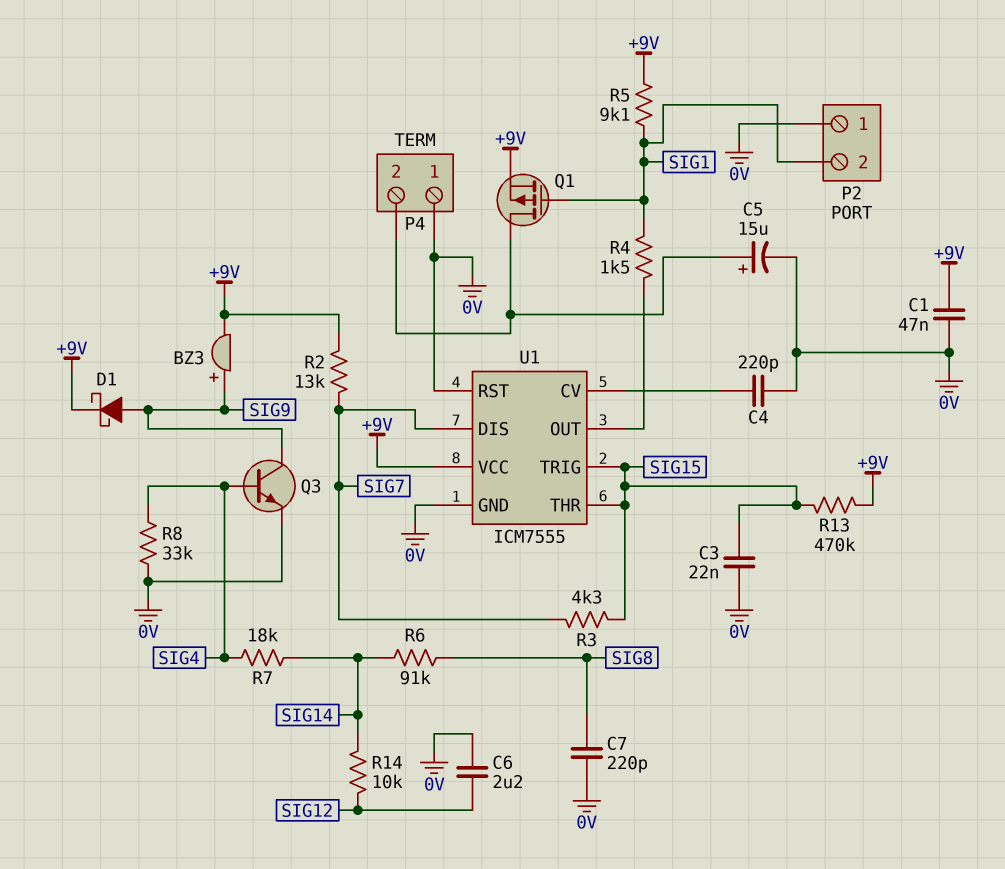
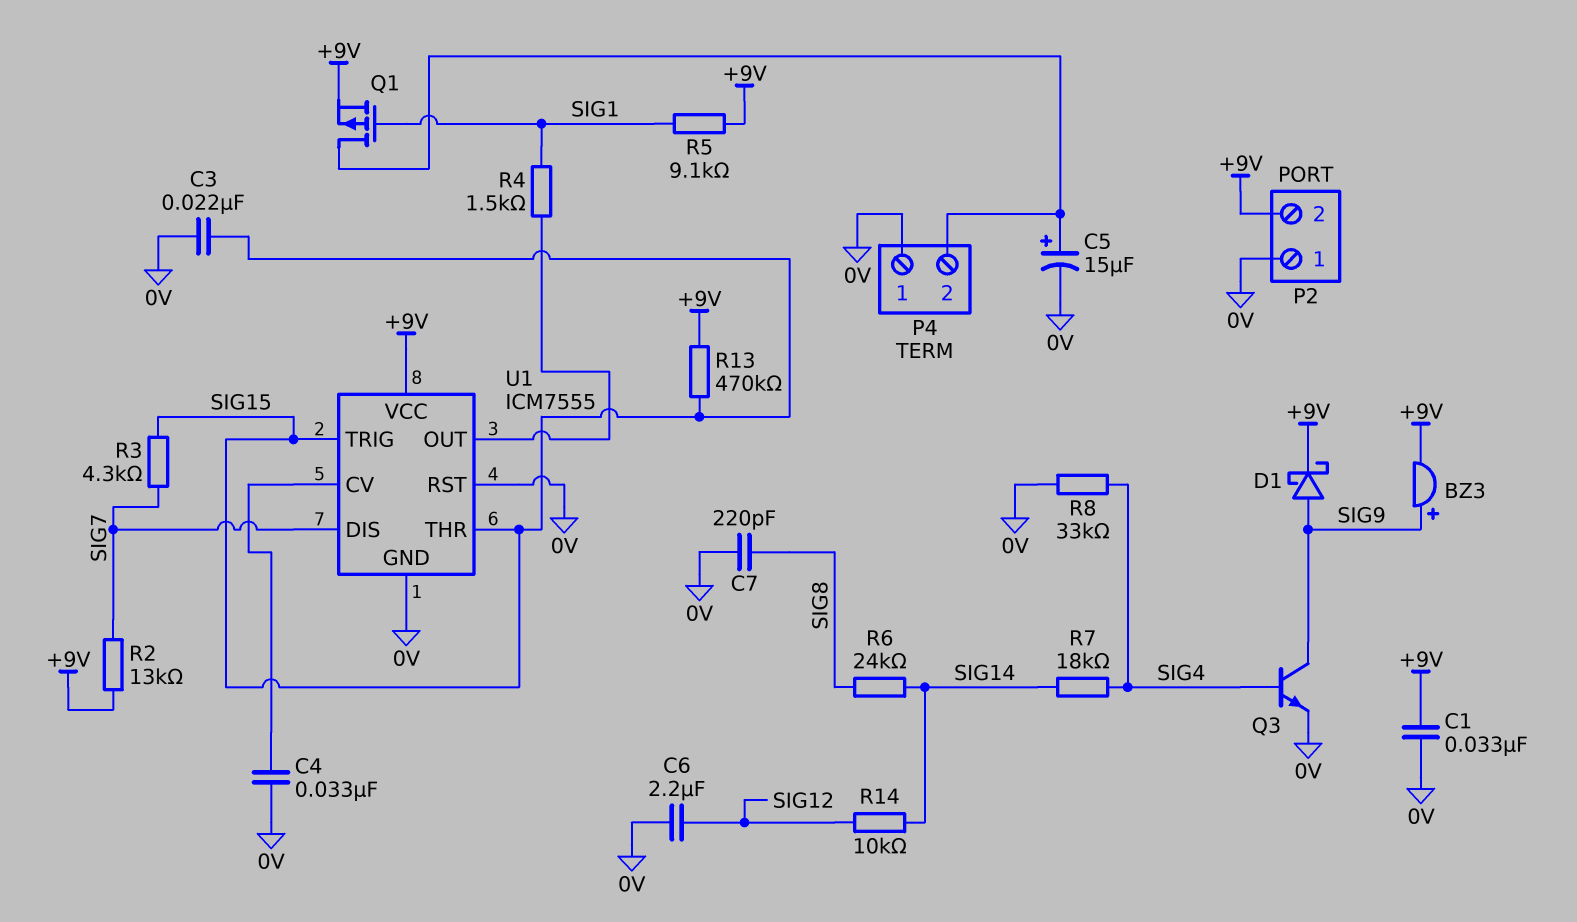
C1: 47nF (+9V, 0V) -> 33nF (+9V, 0V)
C4: 220pF (0V, U1/CV) -> 33nF (0V, U1/CV)
P2 pin 2: SIG1 -> +9V
R6: 91k (SIG8, SIG14) -> 24k (SIG8, SIG14)

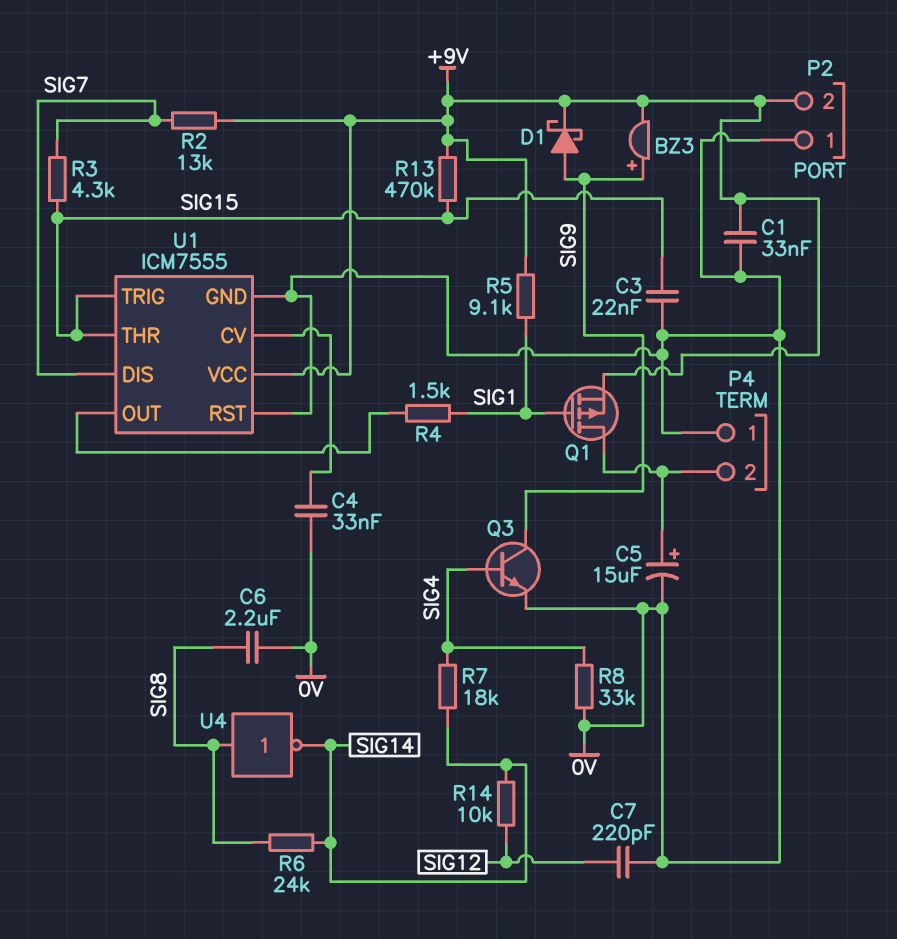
C6: 2.2uF (0V, SIG12) -> 2.2uF (0V, SIG8)
C7: 220pF (0V, SIG8) -> 220pF (0V, SIG12)
U4: none -> NOT (in SIG8, out SIG14)

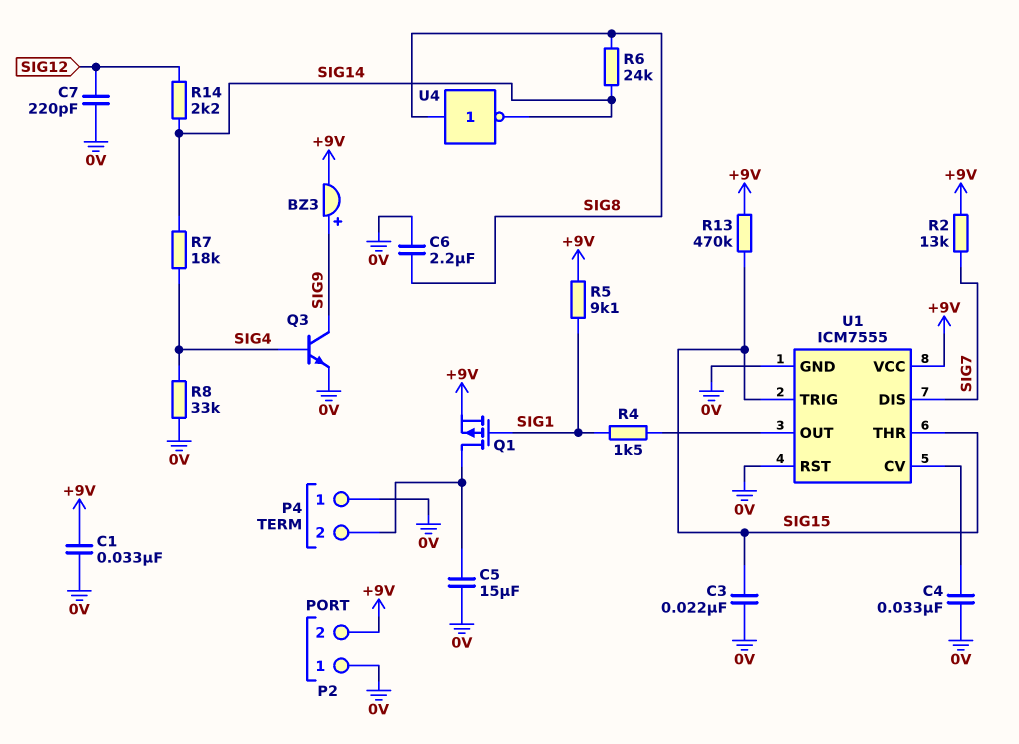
C5: 15uF (plus P4/2, minus 0V) -> 15uF (0V, P4/2)
D1: schottky (A SIG9, K +9V) -> none
R3: 4.3k (SIG7, SIG15) -> none
R14: 10k (SIG12, SIG14) -> 2.2k (SIG12, SIG14)

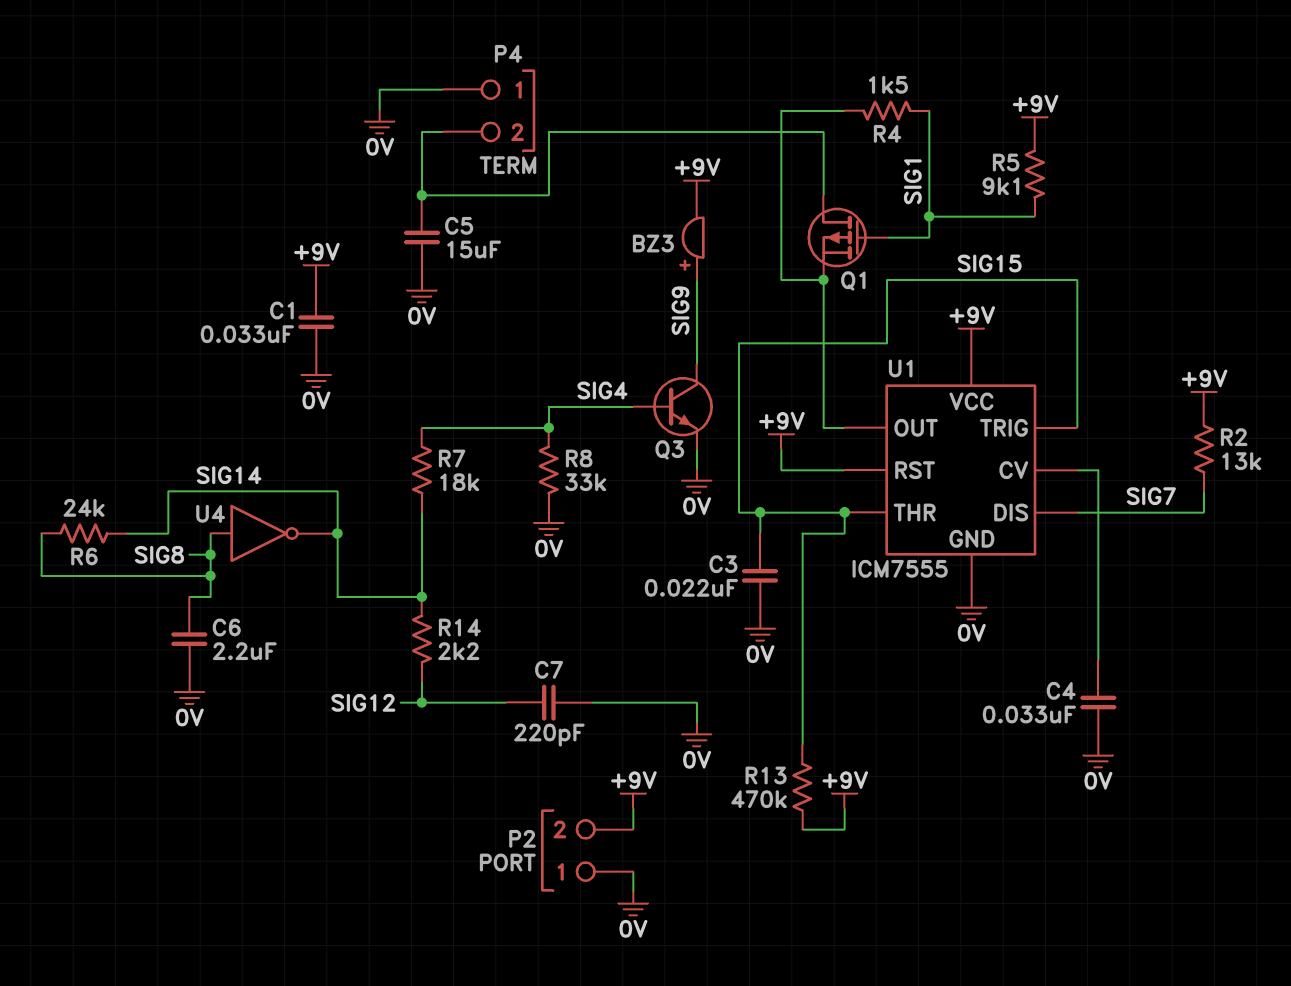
Q1: PMOS (G SIG1, D P4/2, S +9V) -> PMOS (G SIG1, D P4/2, S U1/OUT)
U1 pin RST: 0V -> +9V

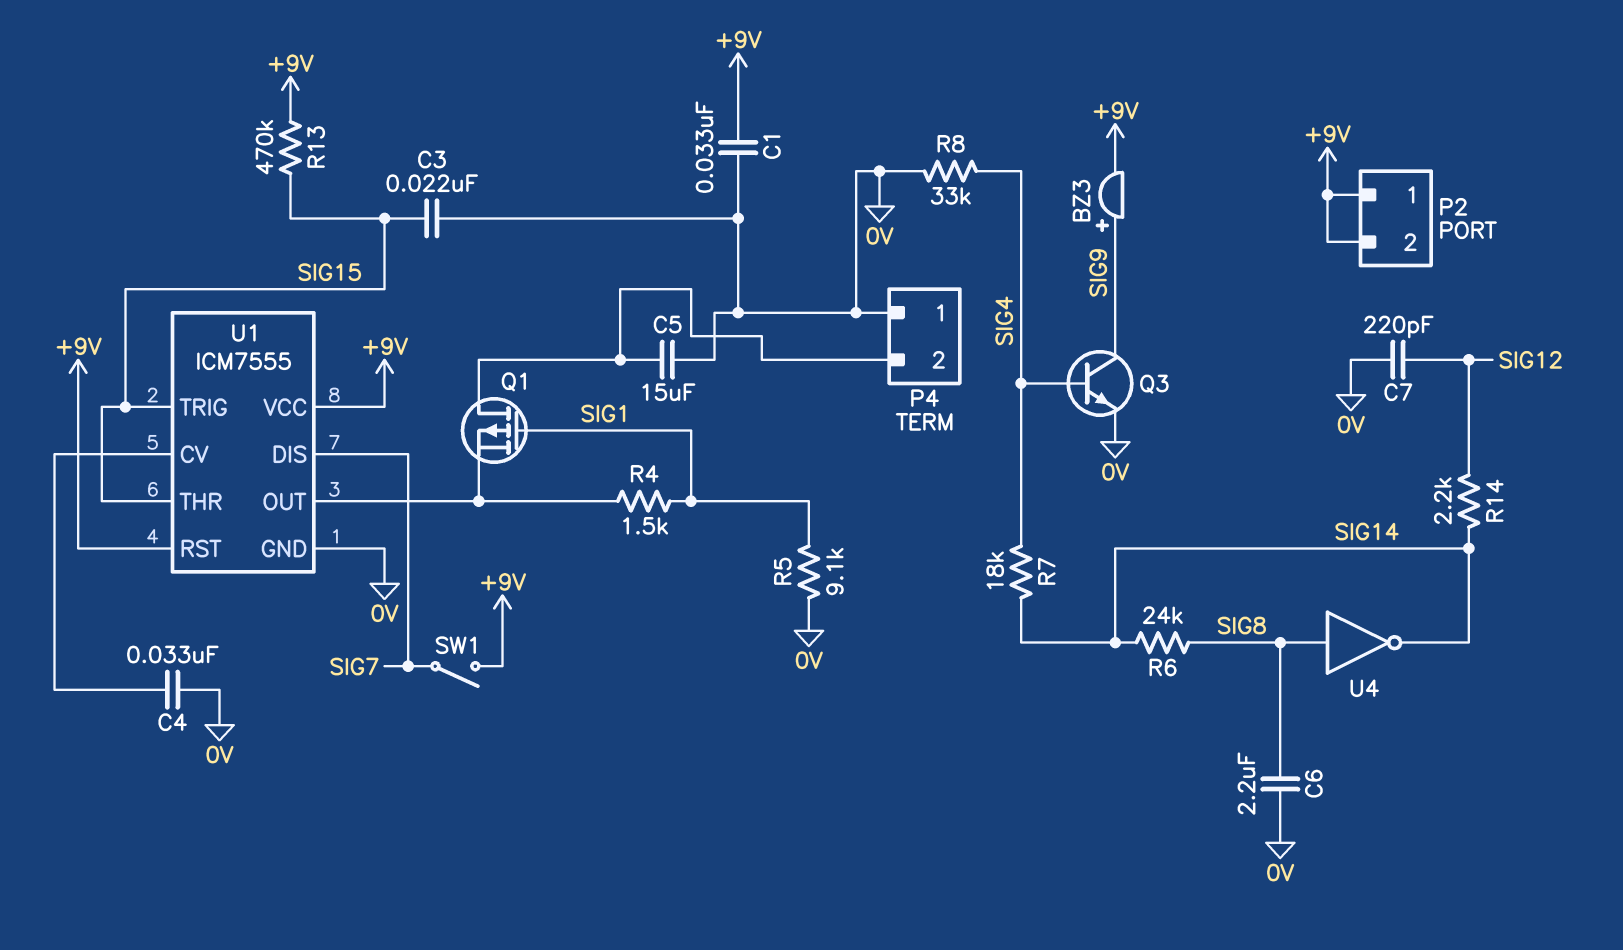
P2 pin 1: 0V -> +9V
R2: 13k (+9V, SIG7) -> none
R5: 9.1k (+9V, SIG1) -> 9.1k (0V, SIG1)
SW1: none -> switch (+9V, SIG7)

